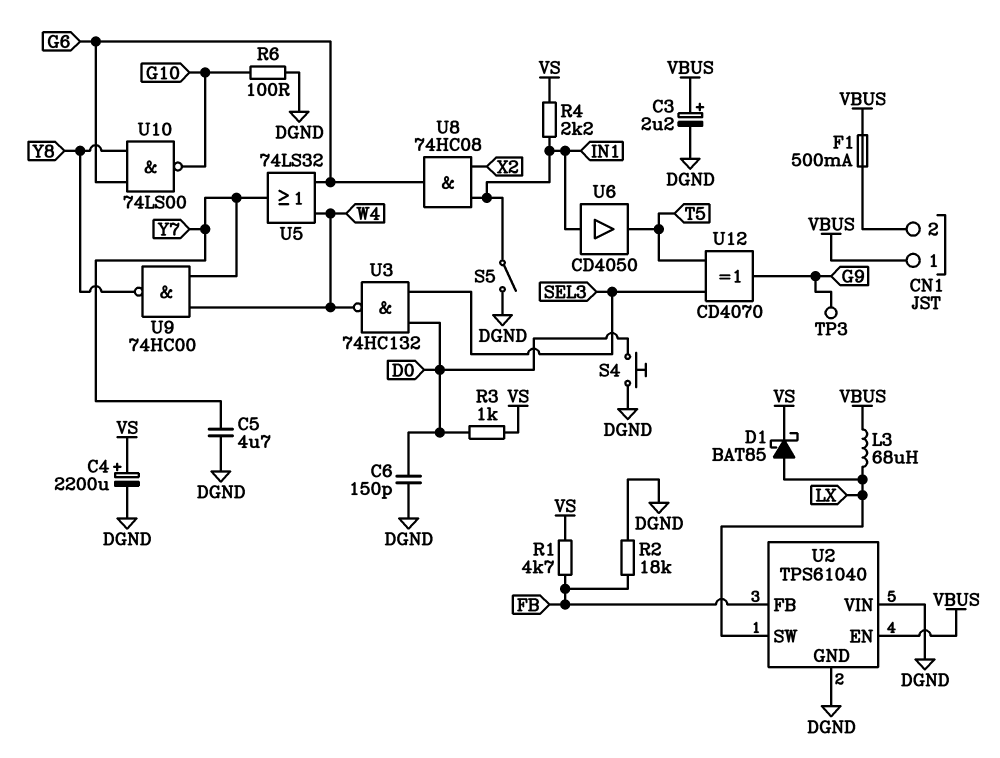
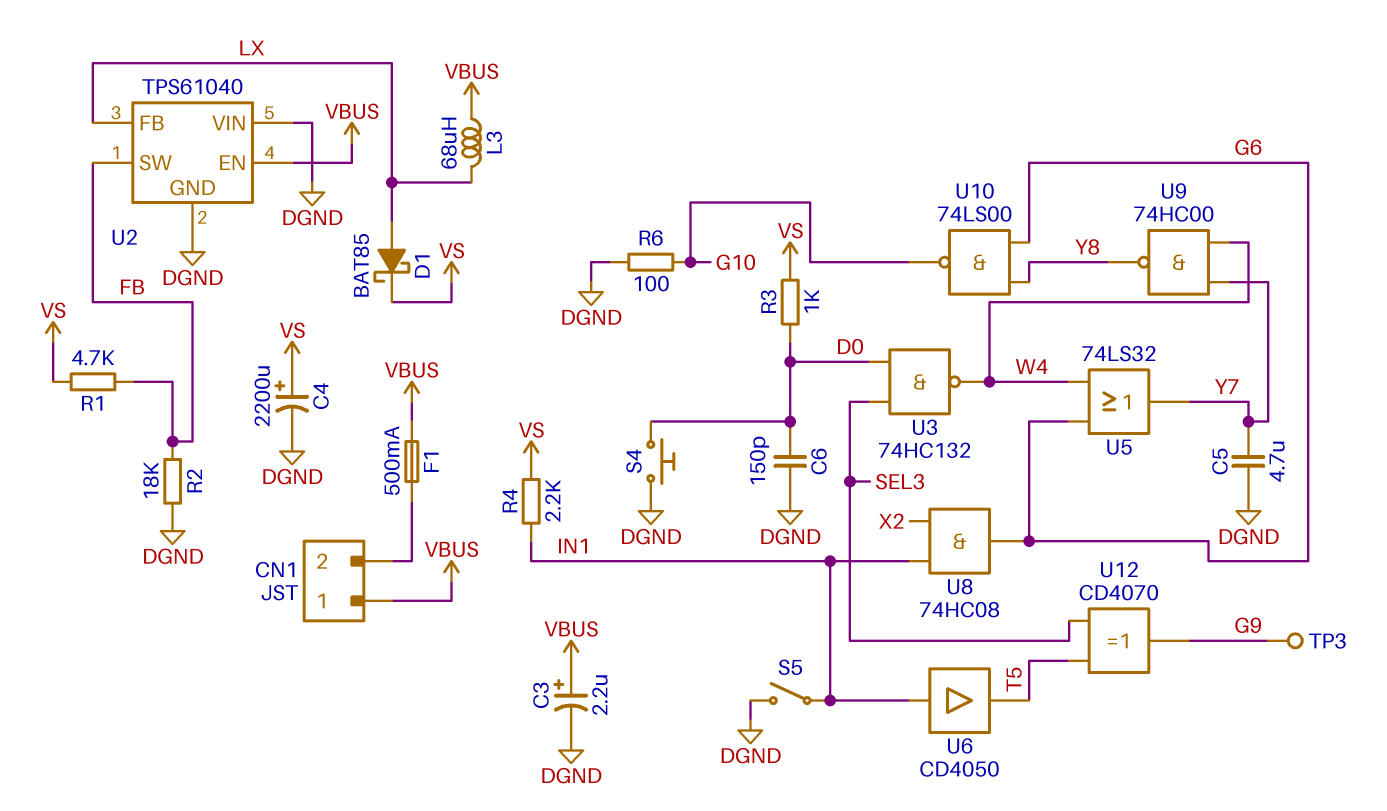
U2 pin FB: FB -> LX
U2 pin SW: LX -> FB

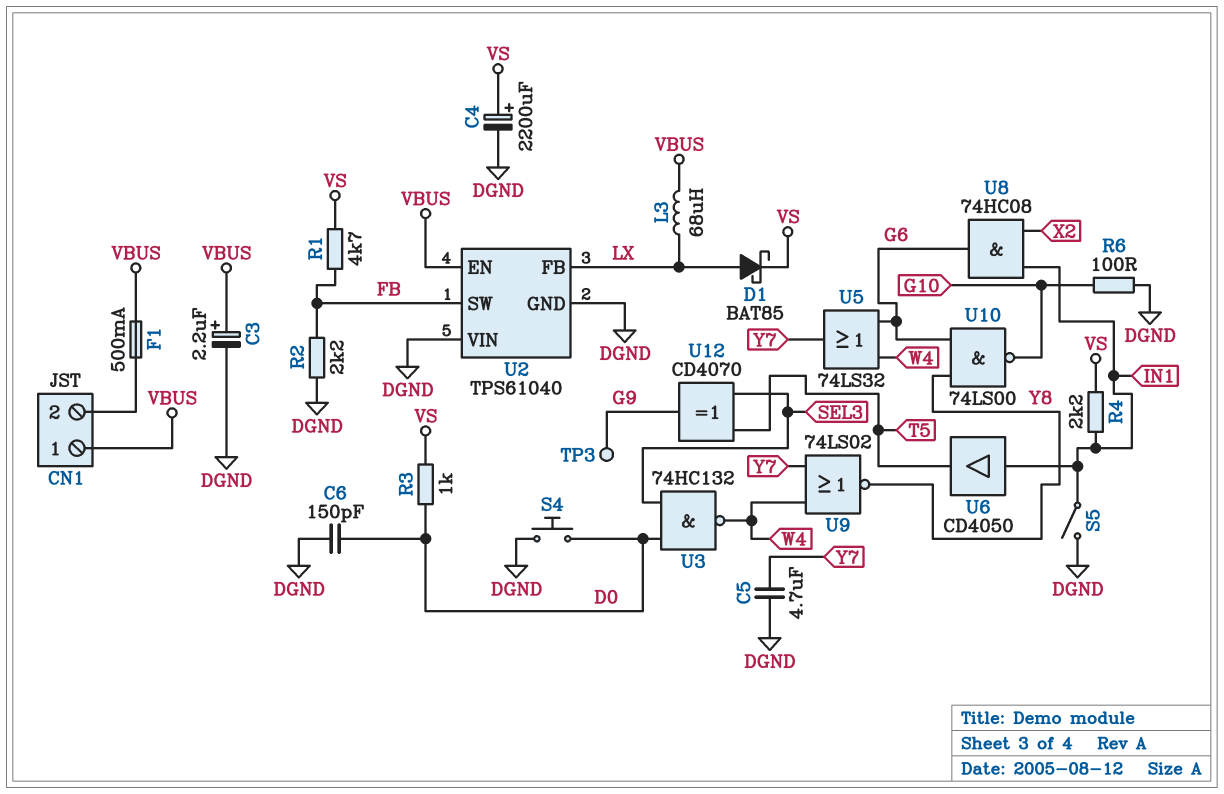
R2: 18k (DGND, FB) -> 2.2k (DGND, FB)
U9: NAND 74HC00 (in W4, in Y7, out Y8) -> NOR 74LS02 (in W4, in Y7, out Y8)

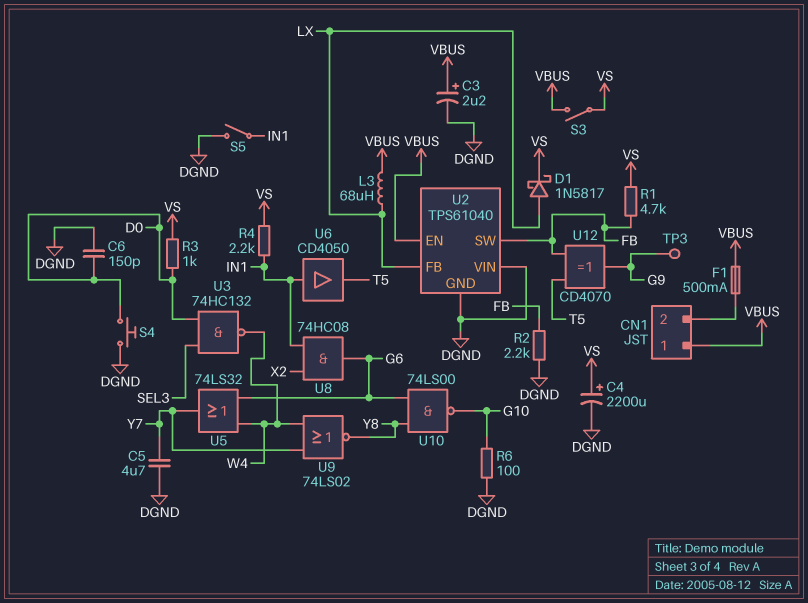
D1: schottky BAT85 (A LX, K VS) -> schottky 1N5817 (A LX, K VS)
S3: none -> switch (VBUS, VS)
U12: XOR CD4070 (in SEL3, in T5, out G9) -> XOR CD4070 (in FB, in T5, out G9)

